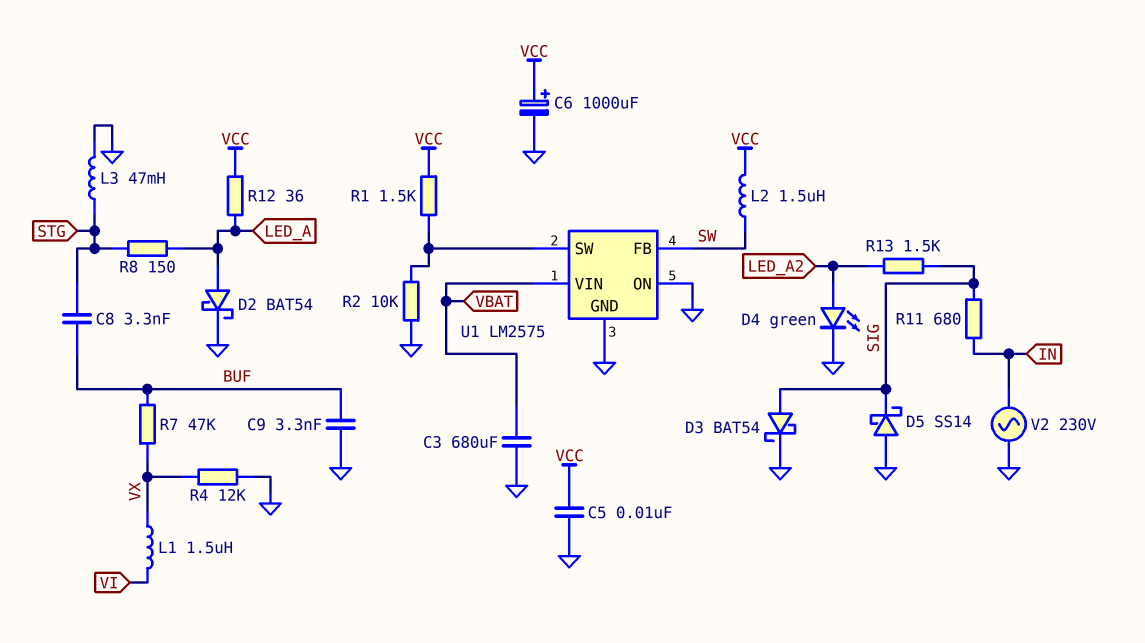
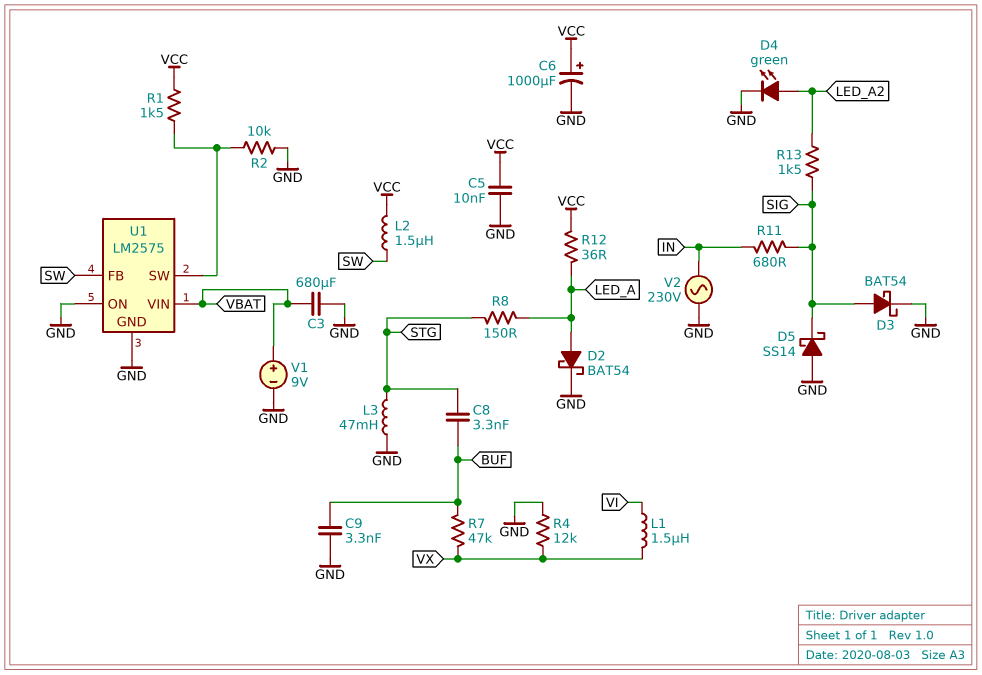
V1: none -> 9V (plus VBAT, minus GND)

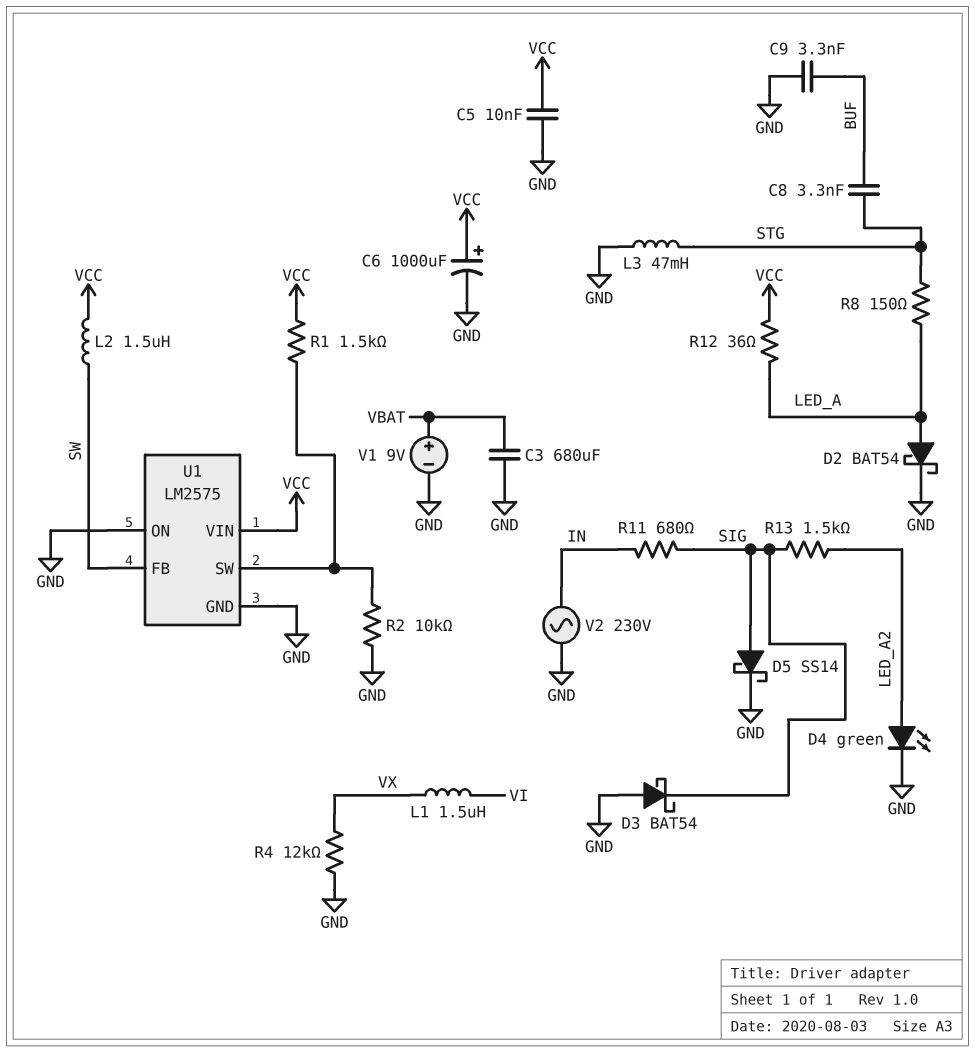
D3: schottky BAT54 (A SIG, K GND) -> schottky BAT54 (A GND, K SIG)
D5: schottky SS14 (A GND, K SIG) -> schottky SS14 (A SIG, K GND)
R7: 47k (BUF, VX) -> none
U1 pin VIN: VBAT -> VCC

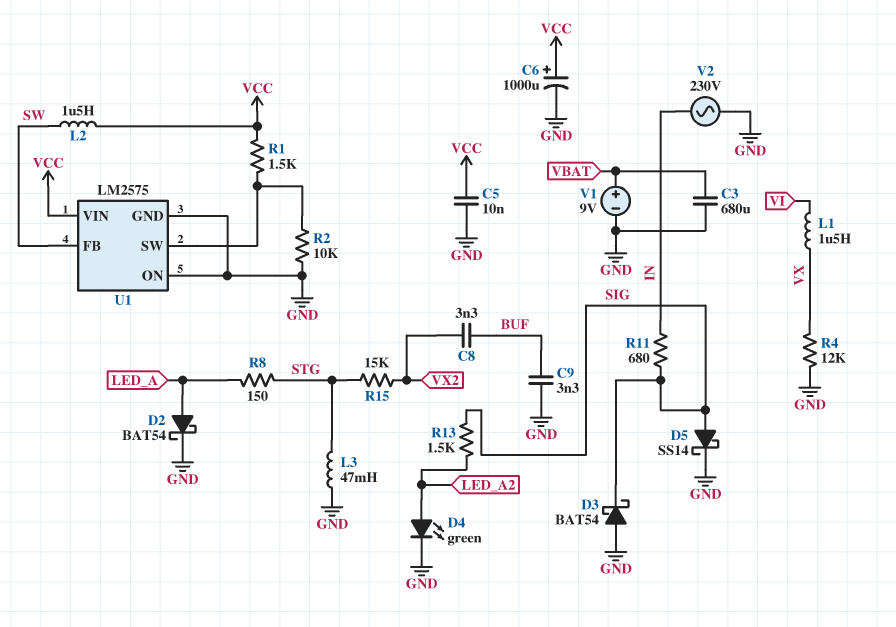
C8: 3.3nF (BUF, STG) -> 3.3nF (BUF, VX2)
R12: 36 (LED_A, VCC) -> none
R15: none -> 15k (STG, VX2)

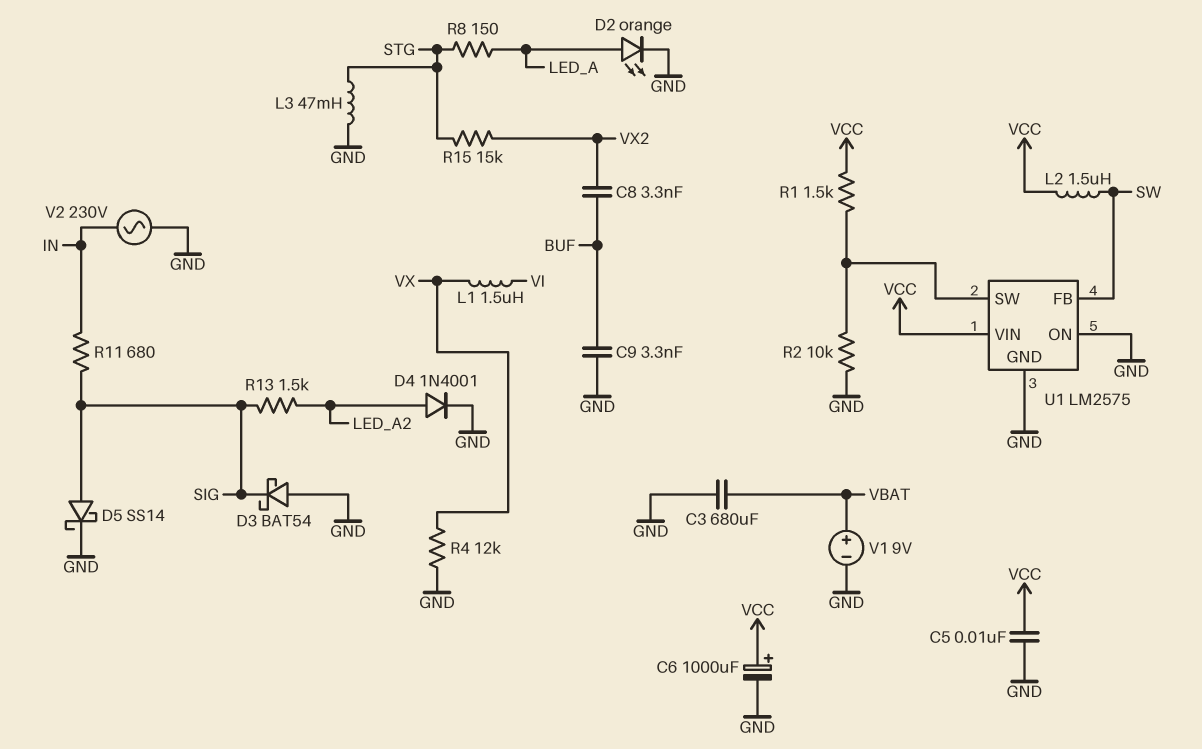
D2: schottky BAT54 (A LED_A, K GND) -> LED orange (A LED_A, K GND)
D4: LED green (A LED_A2, K GND) -> diode 1N4001 (A LED_A2, K GND)

